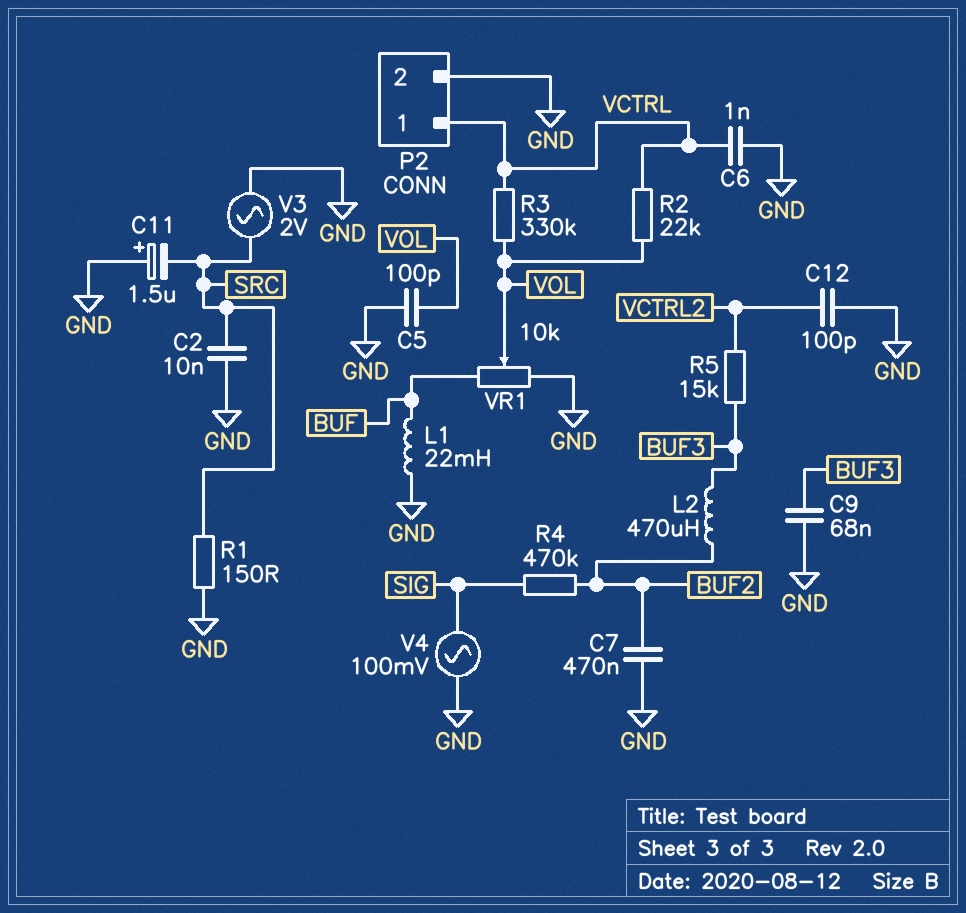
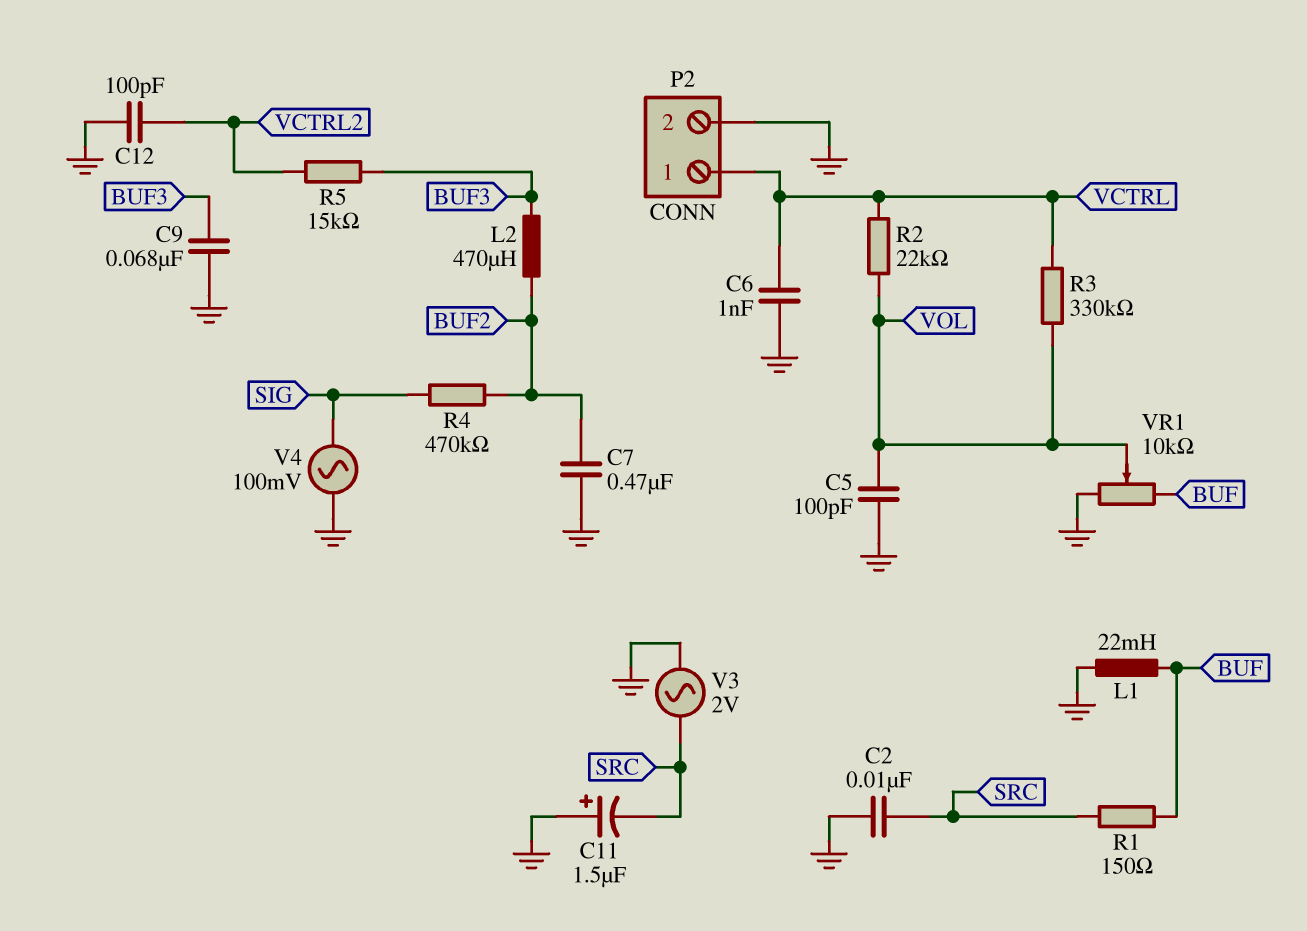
R1: 150 (GND, SRC) -> 150 (BUF, SRC)

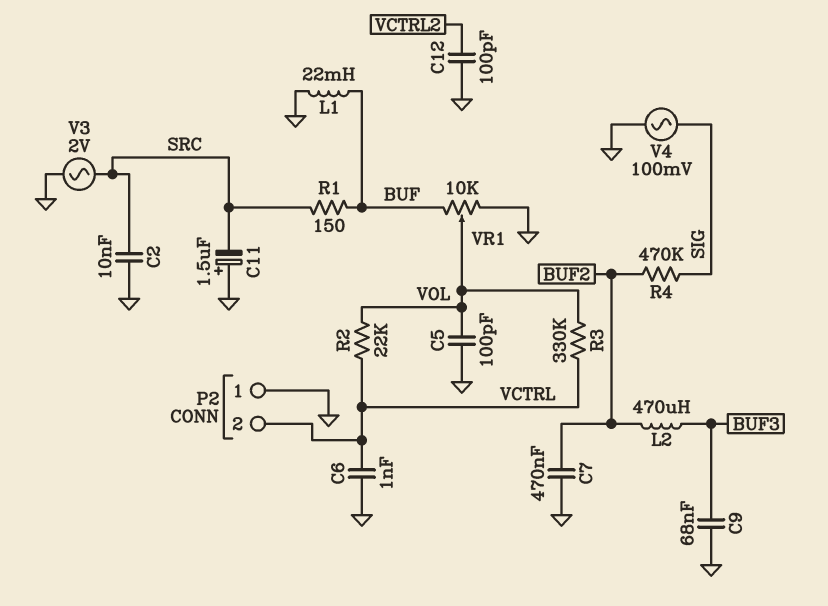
P2 pin 1: VCTRL -> GND
P2 pin 2: GND -> VCTRL
R5: 15k (BUF3, VCTRL2) -> none

